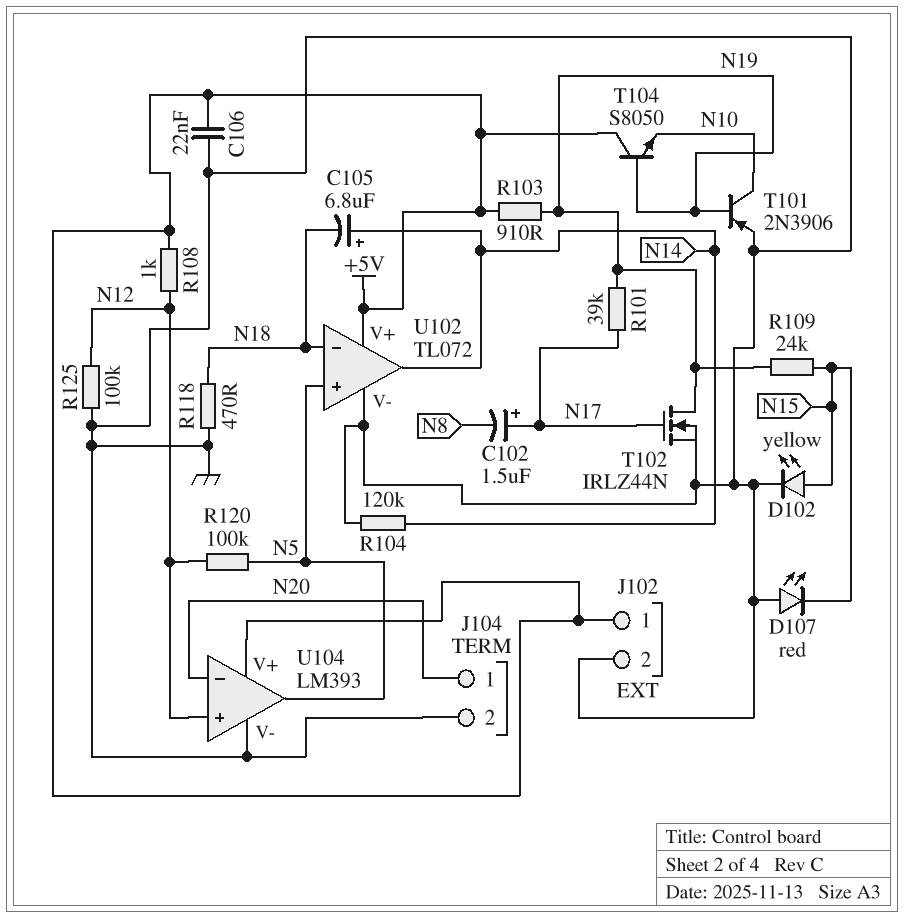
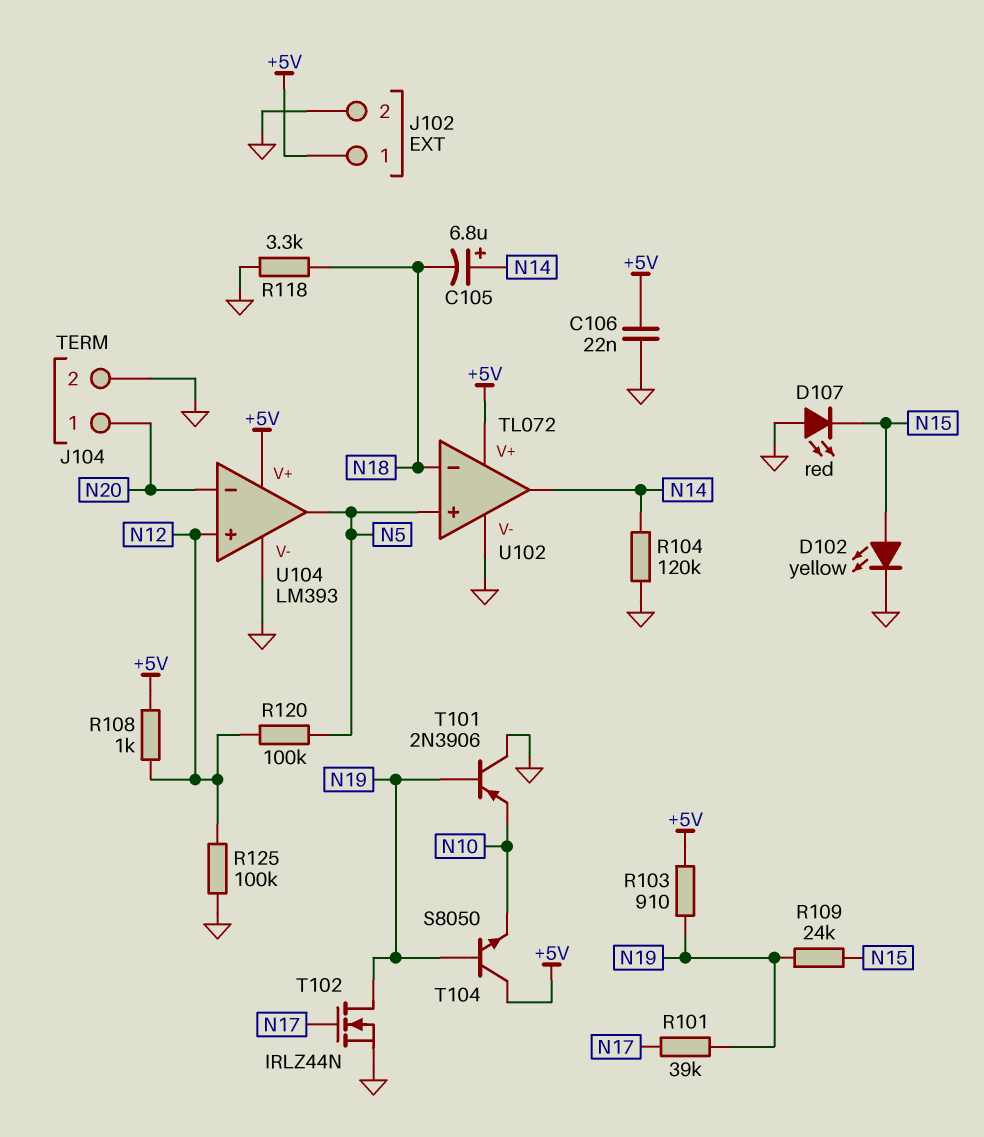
C102: 1.5uF (plus N17, minus N8) -> none
R118: 470 (GND, N18) -> 3.3k (GND, N18)
T101: PNP 2N3906 (B N19, C N10, E GND) -> PNP 2N3906 (B N19, C GND, E N10)

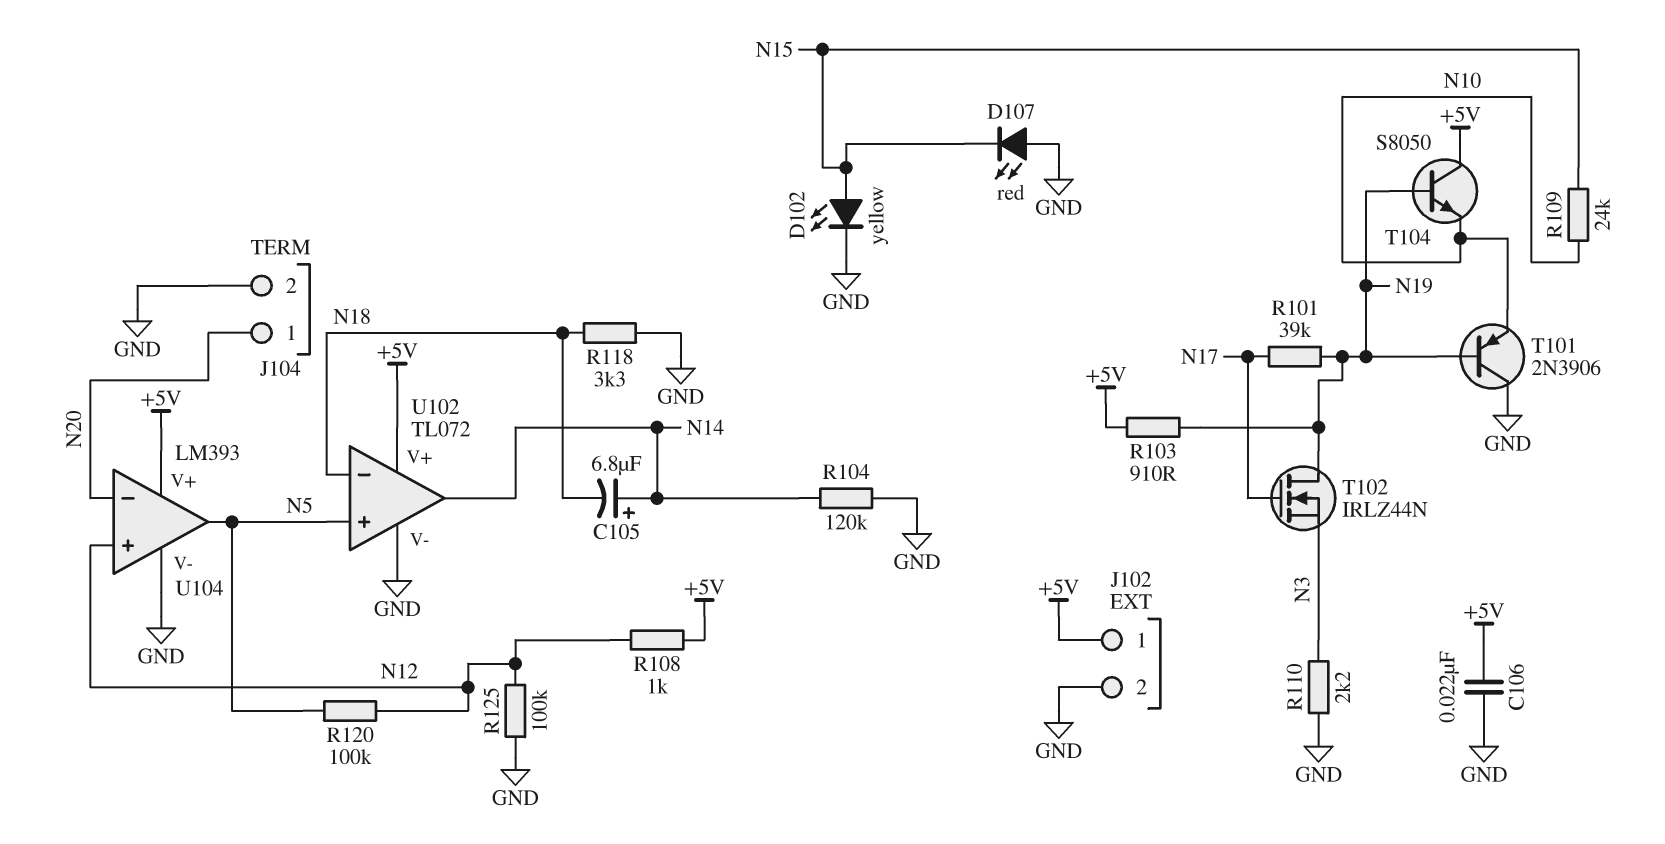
R109: 24k (N15, N19) -> 24k (N10, N15)
R110: none -> 2.2k (GND, N3)
T102: NMOS IRLZ44N (G N17, D N19, S GND) -> NMOS IRLZ44N (G N17, D N19, S N3)

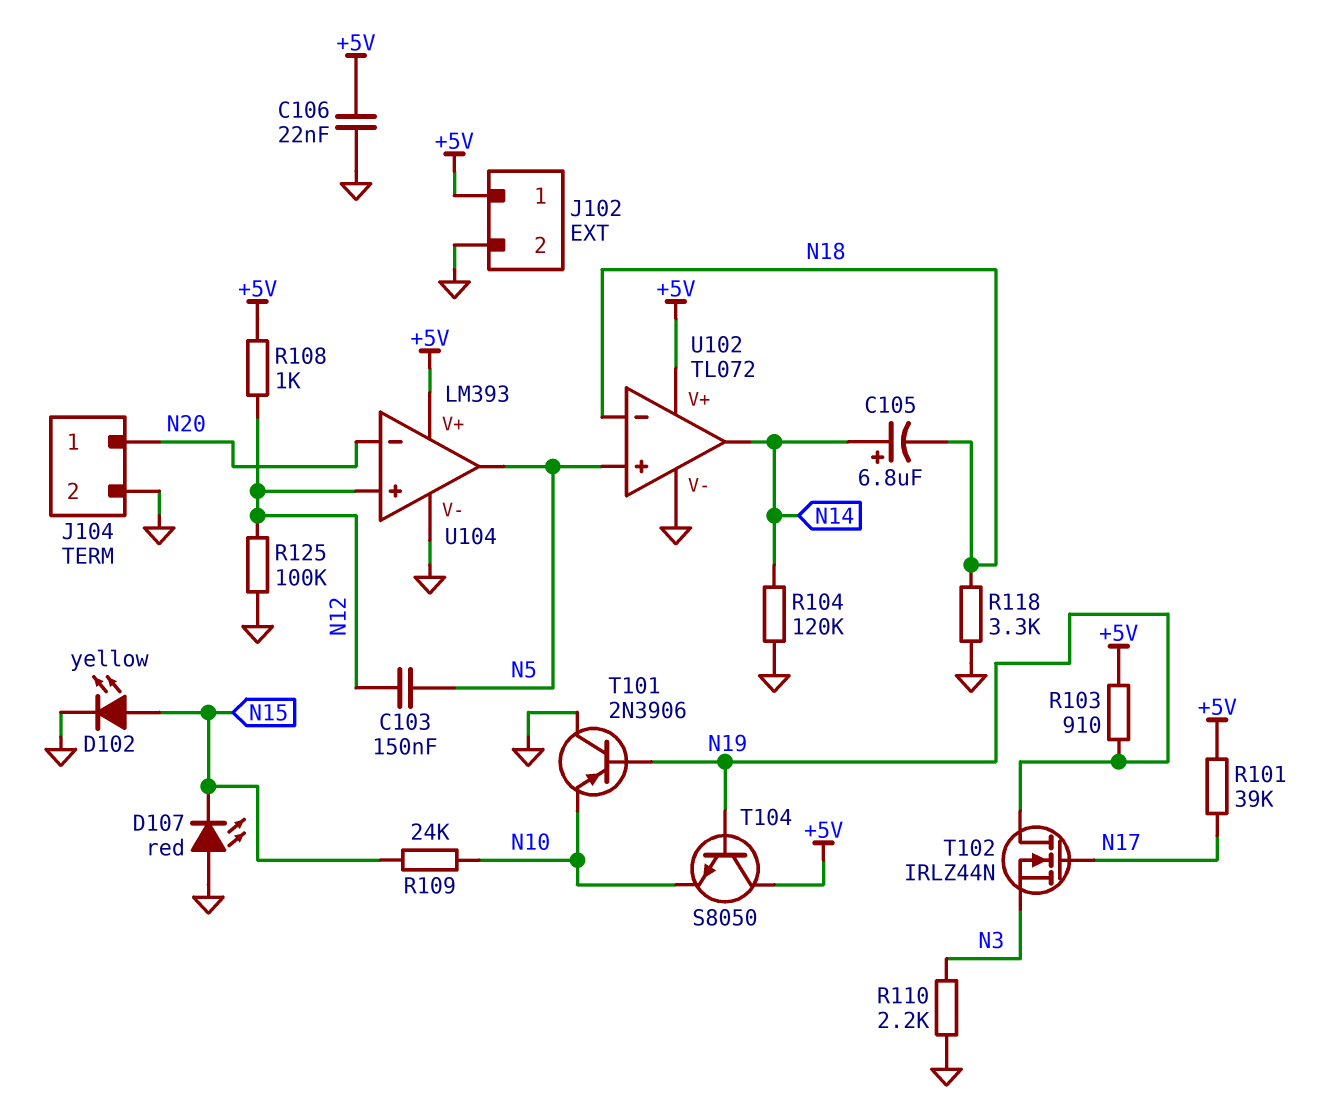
C103: none -> 150nF (N5, N12)
R101: 39k (N17, N19) -> 39k (+5V, N17)
R120: 100k (N5, N12) -> none

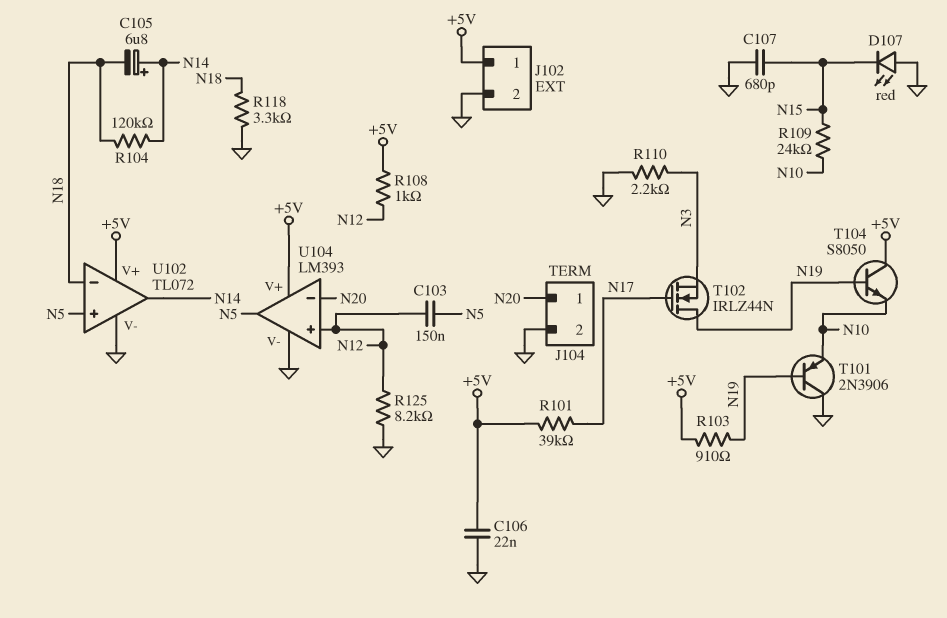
C107: none -> 680pF (GND, N15)
D102: LED yellow (A N15, K GND) -> none
R104: 120k (GND, N14) -> 120k (N14, N18)
R125: 100k (GND, N12) -> 8.2k (GND, N12)

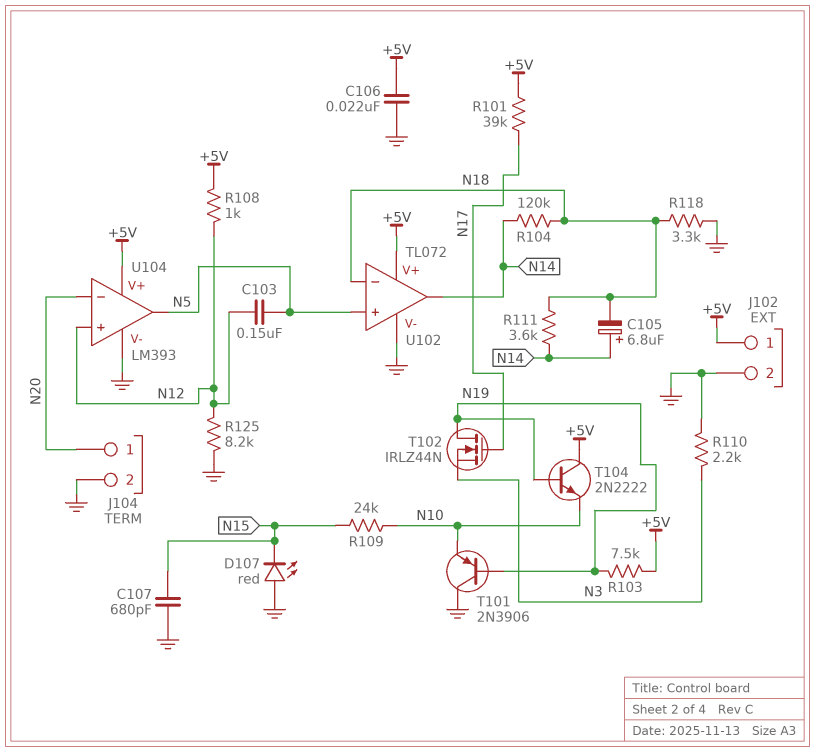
R103: 910 (+5V, N19) -> 7.5k (+5V, N19)
R111: none -> 3.6k (N14, N18)
T104: NPN S8050 (B N19, C +5V, E N10) -> NPN 2N2222 (B N19, C +5V, E N10)

